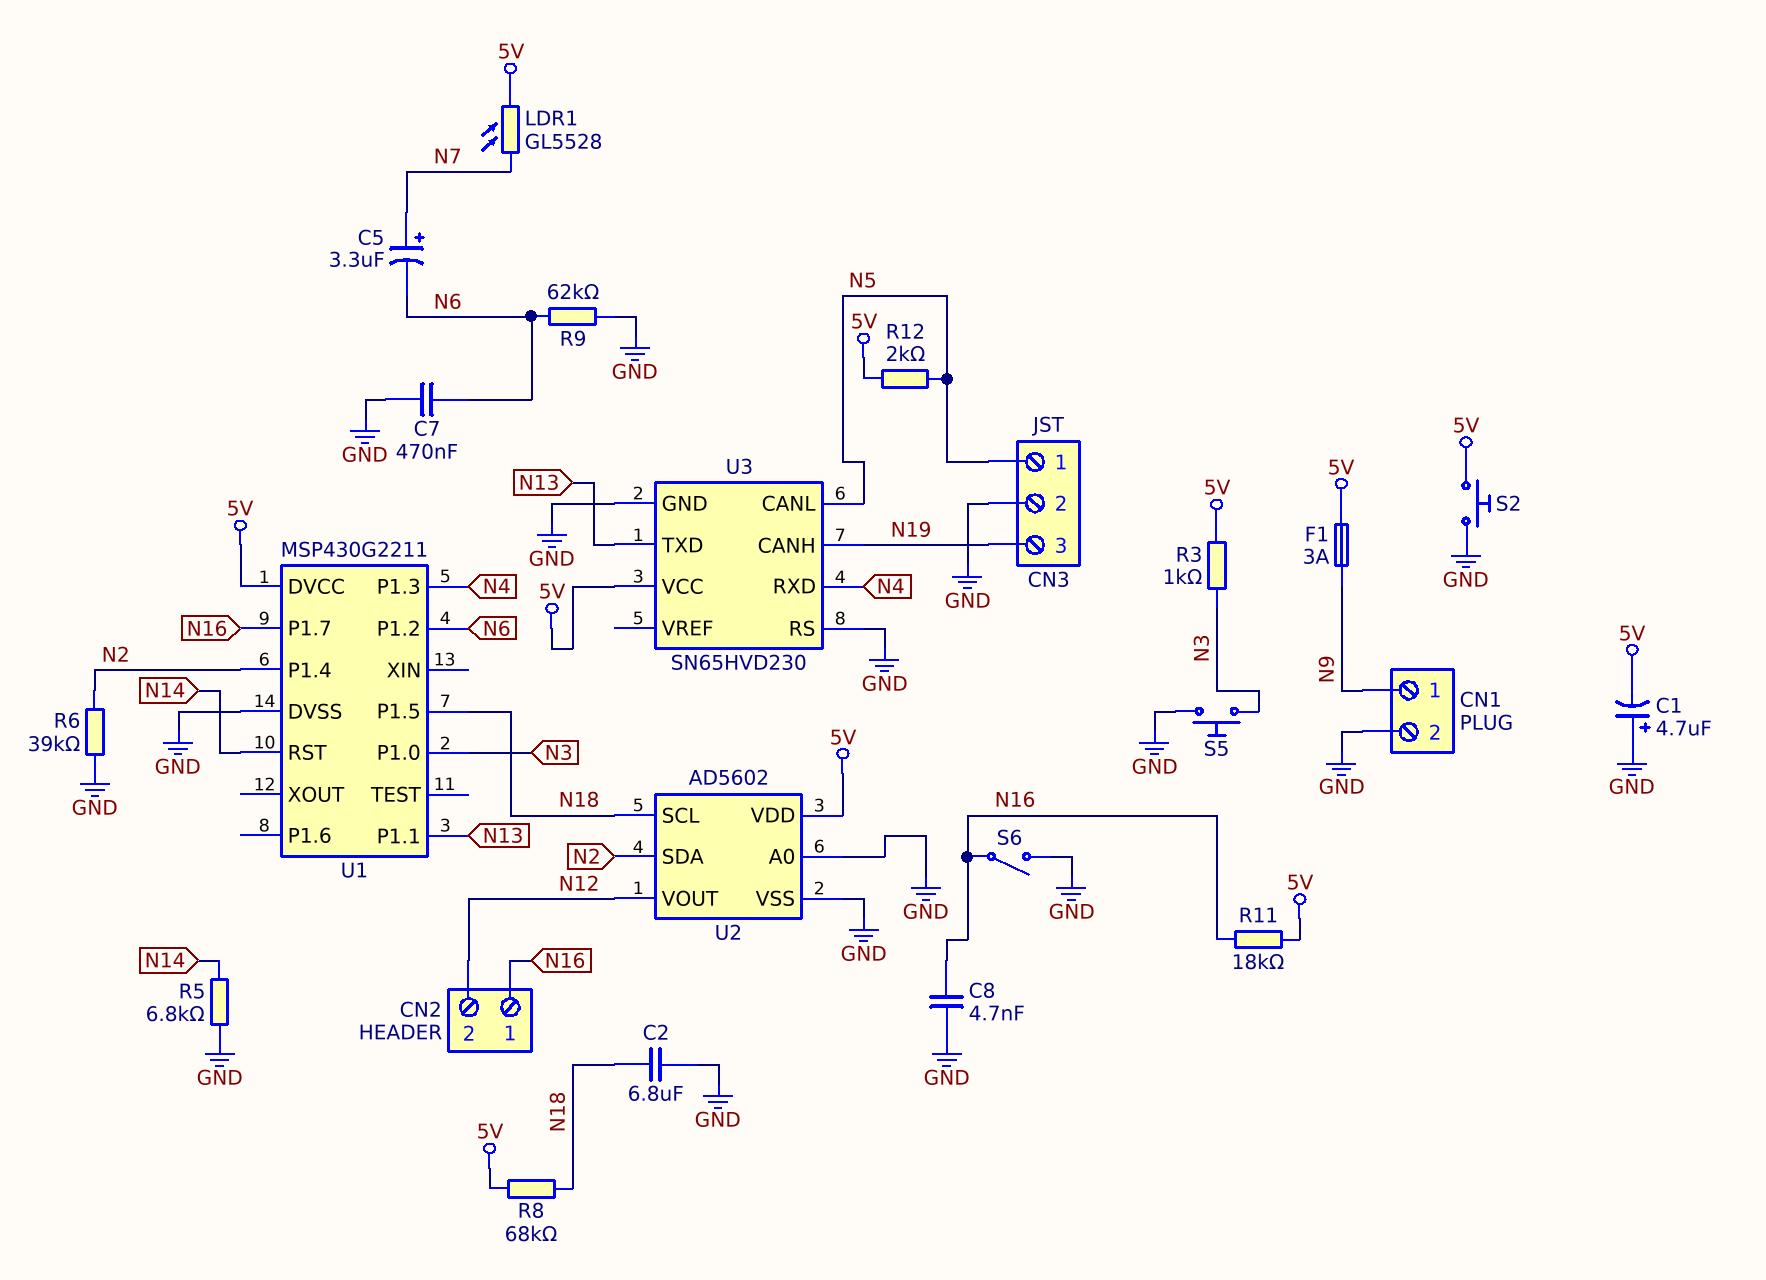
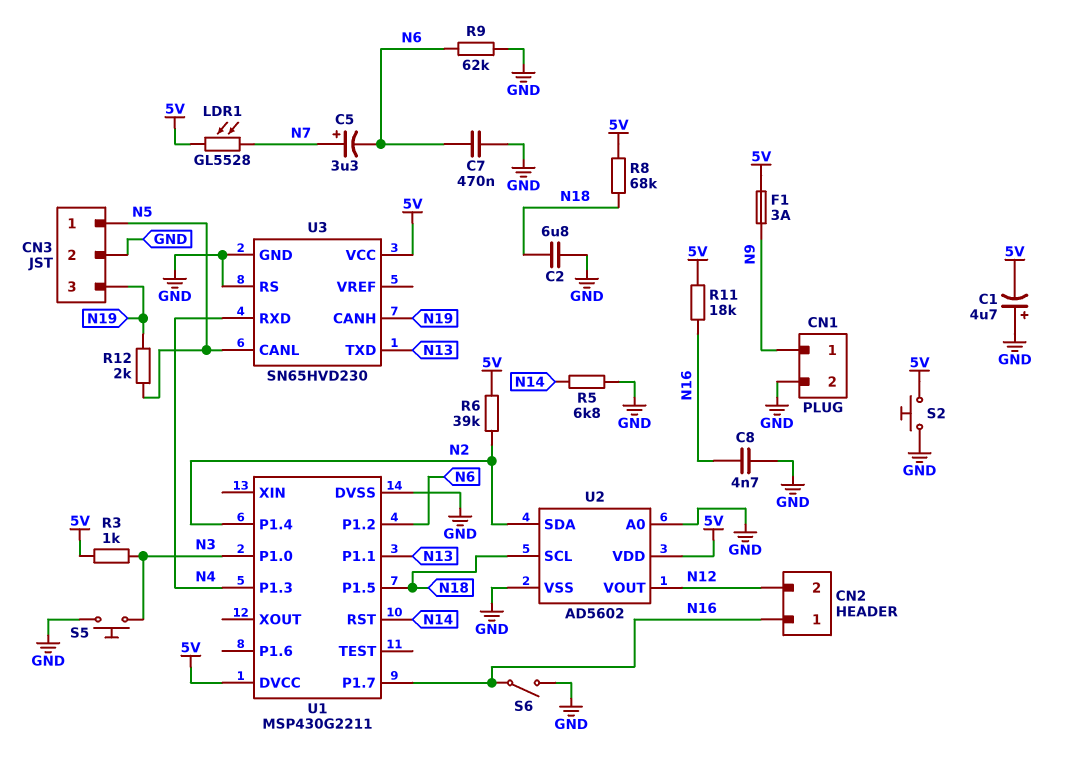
R6: 39k (GND, N2) -> 39k (5V, N2)
R12: 2k (5V, N5) -> 2k (N5, N19)

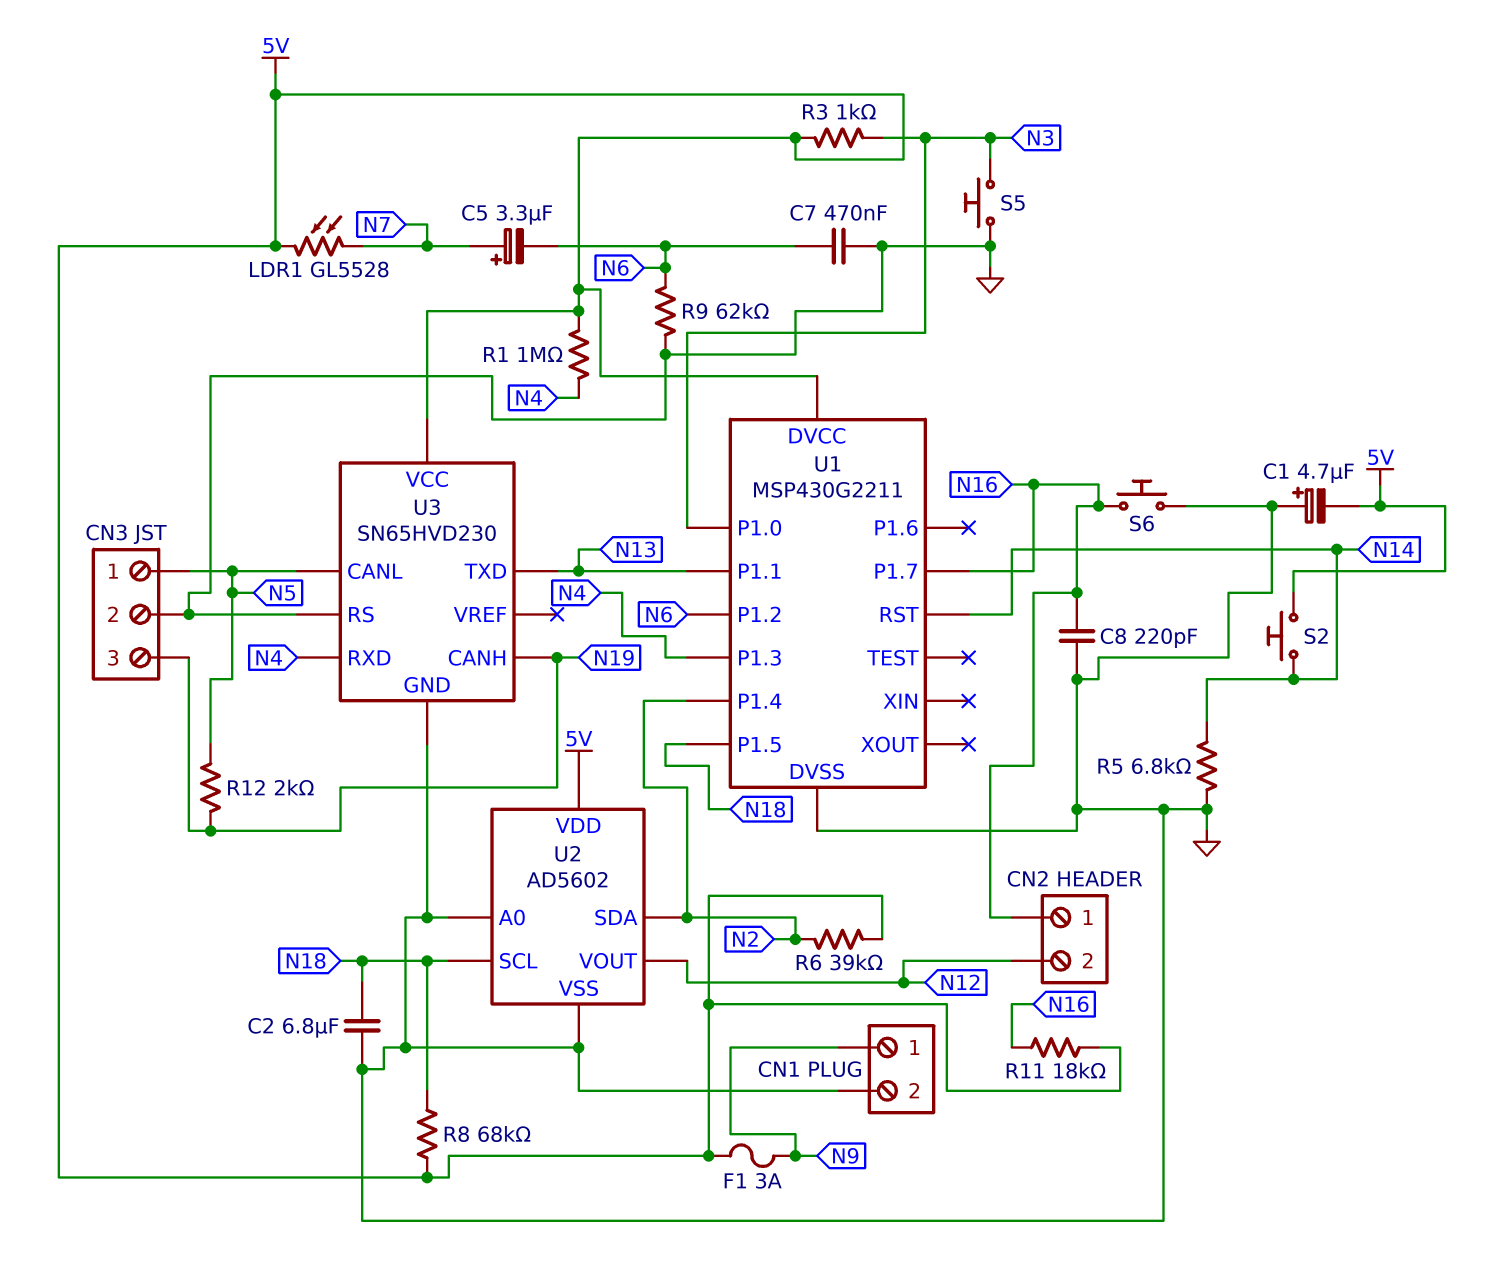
C8: 4.7nF (GND, N16) -> 220pF (GND, N16)
R1: none -> 1M (5V, N4)
S2: button (5V, GND) -> button (5V, N14)
S6: switch (GND, N16) -> button (GND, N16)

